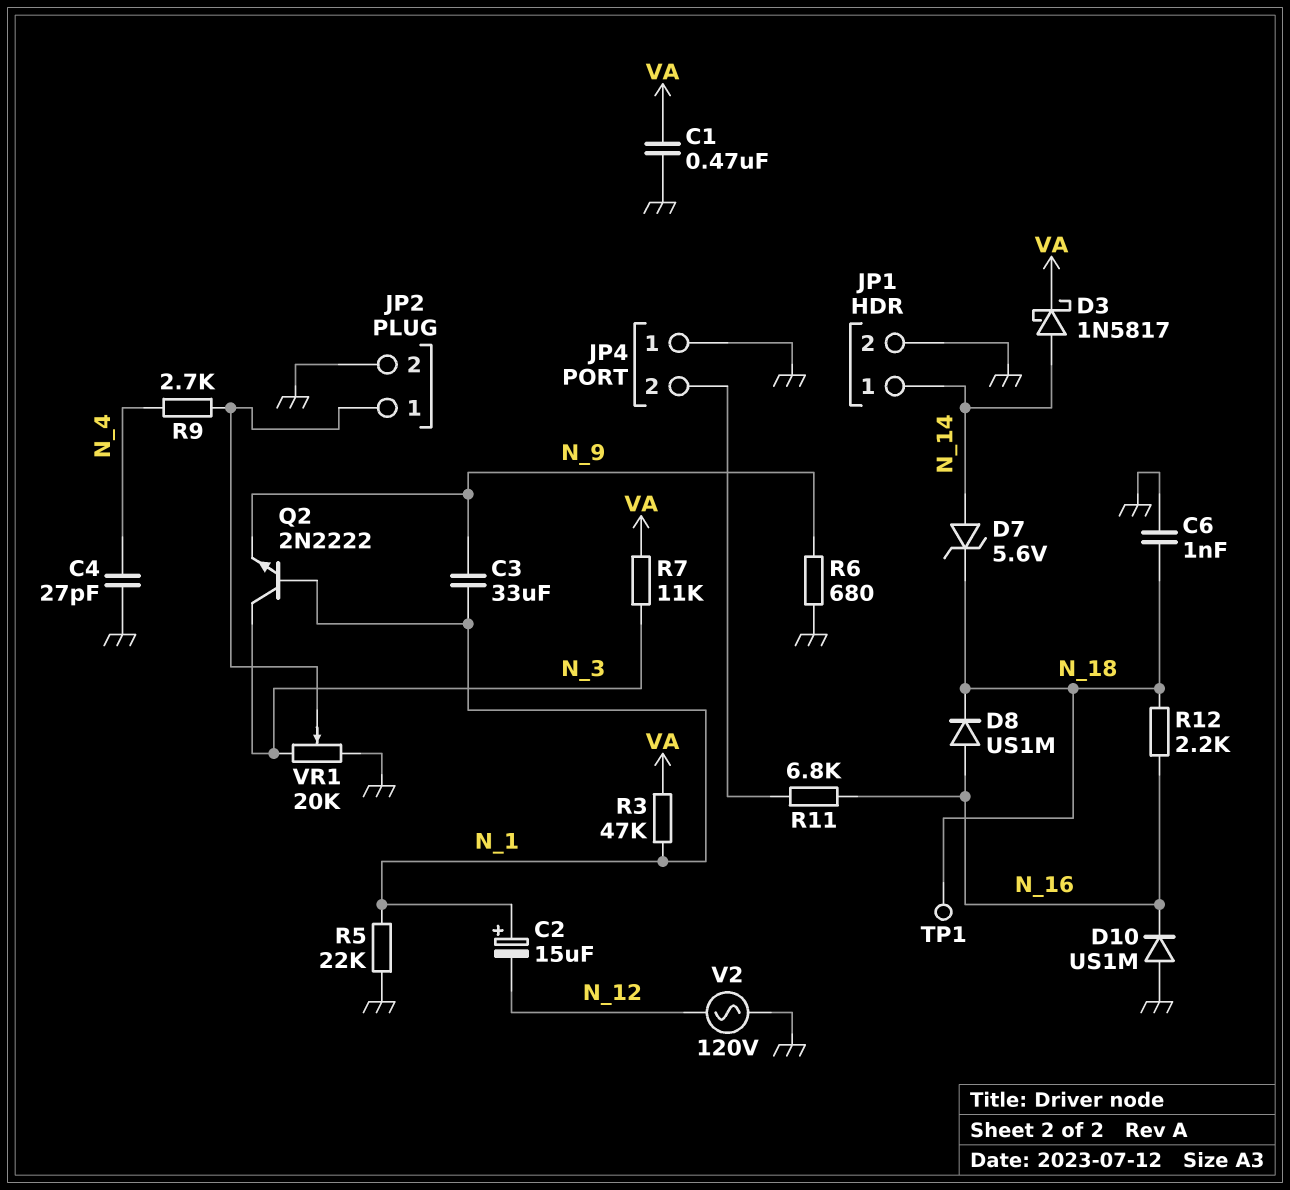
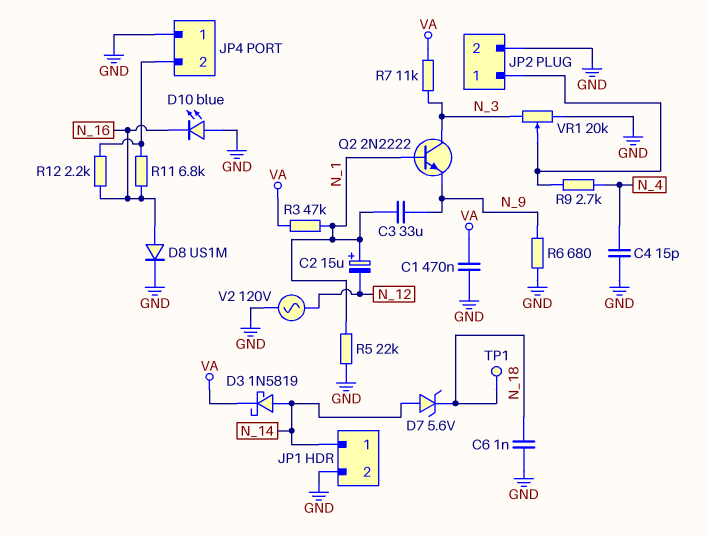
C4: 27pF (GND, N_4) -> 15pF (GND, N_4)
D3: schottky 1N5817 (A N_14, K VA) -> schottky 1N5819 (A N_14, K VA)
D8: diode US1M (A N_16, K N_18) -> diode US1M (A N_16, K GND)
D10: diode US1M (A GND, K N_16) -> LED blue (A GND, K N_16)
R12: 2.2k (N_16, N_18) -> 2.2k (JP4/2, N_16)

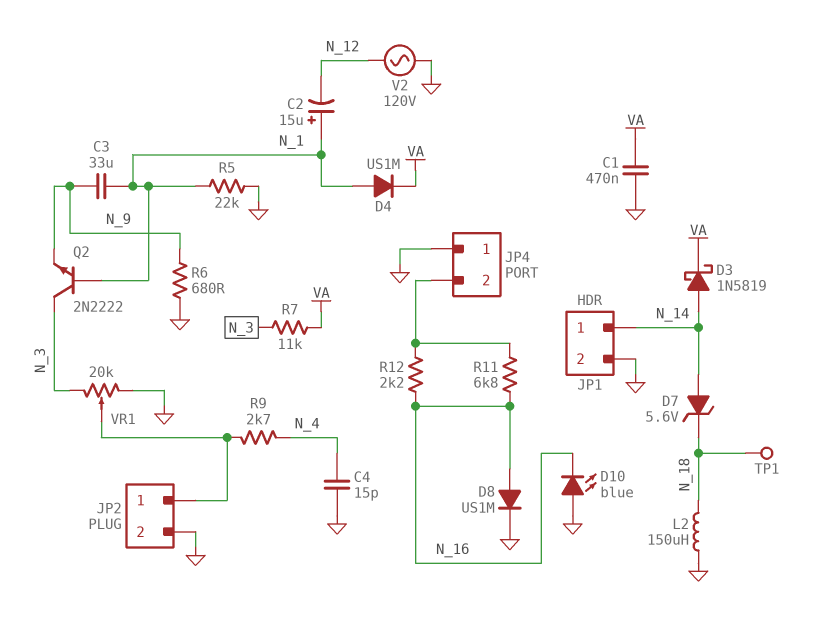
C6: 1nF (GND, N_18) -> none
D4: none -> diode US1M (A N_1, K VA)
L2: none -> 150uH (GND, N_18)
R3: 47k (N_1, VA) -> none

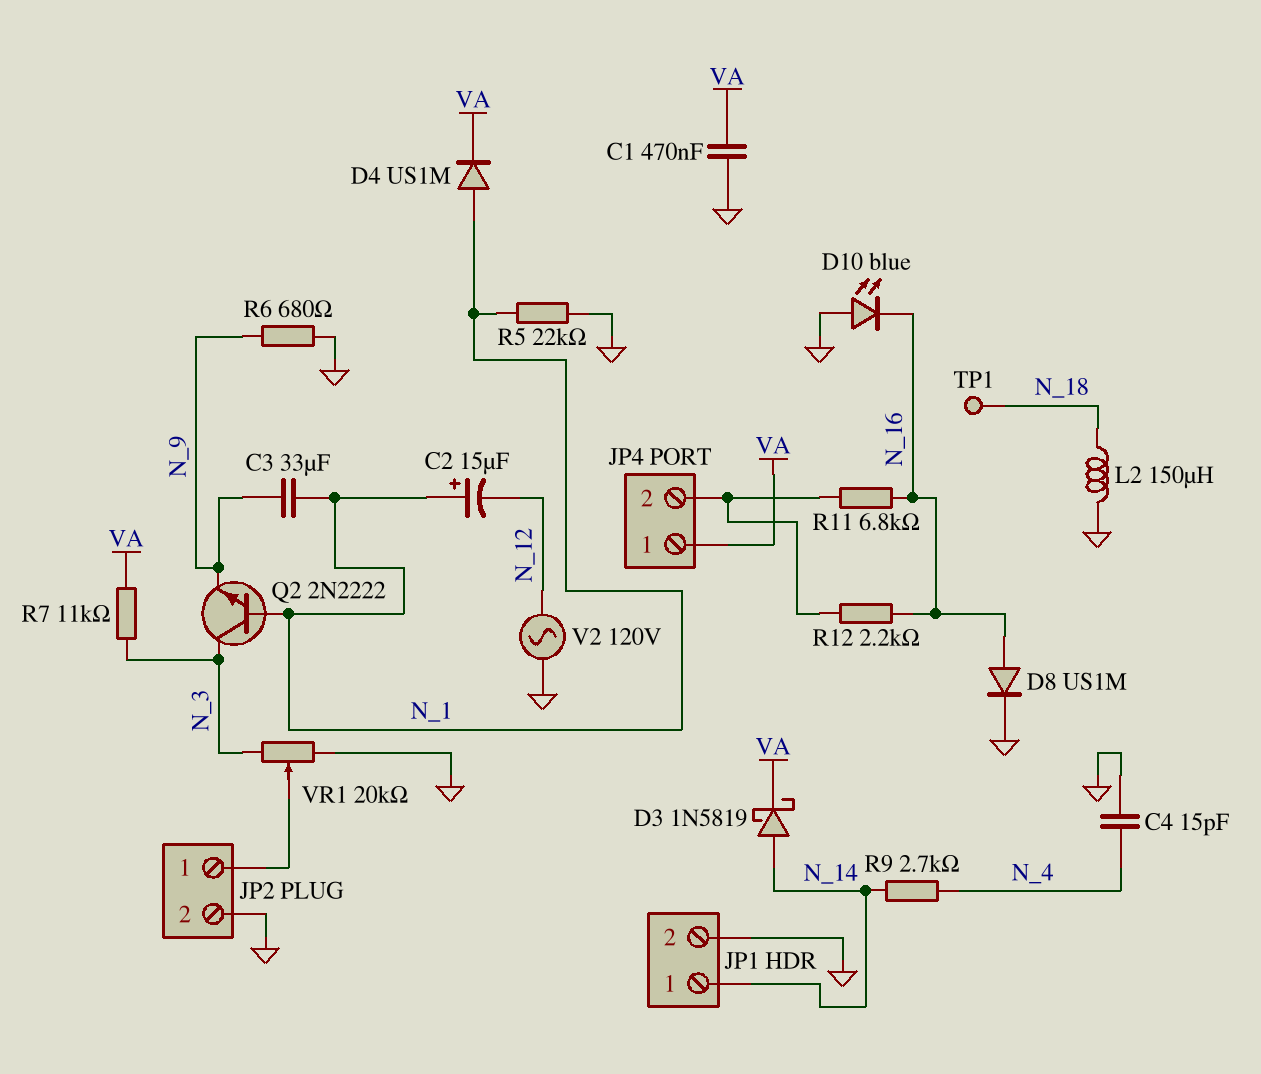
D7: zener 5.6V (A N_14, K N_18) -> none
JP4 pin 1: GND -> VA
R9: 2.7k (JP2/1, N_4) -> 2.7k (N_4, N_14)

